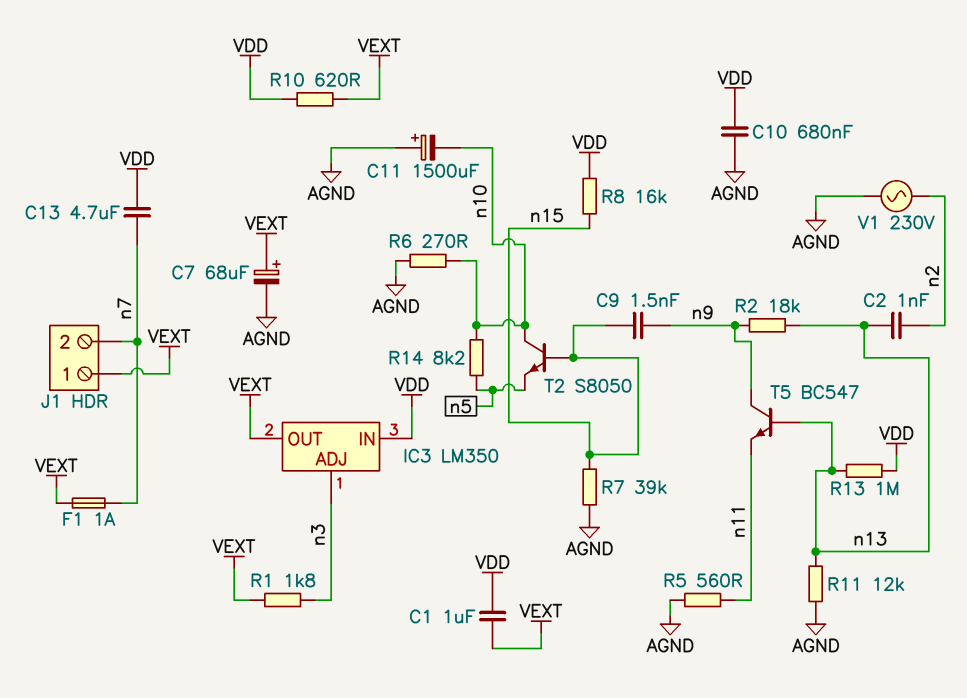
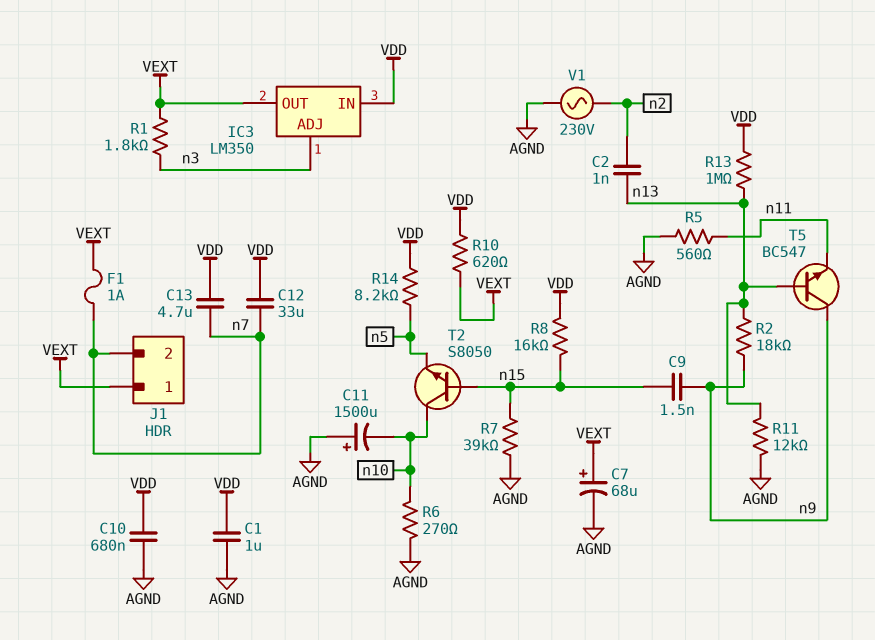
C1: 1uF (VDD, VEXT) -> 1uF (AGND, VDD)
C12: none -> 33uF (VDD, n7)
R14: 8.2k (n5, n10) -> 8.2k (VDD, n5)

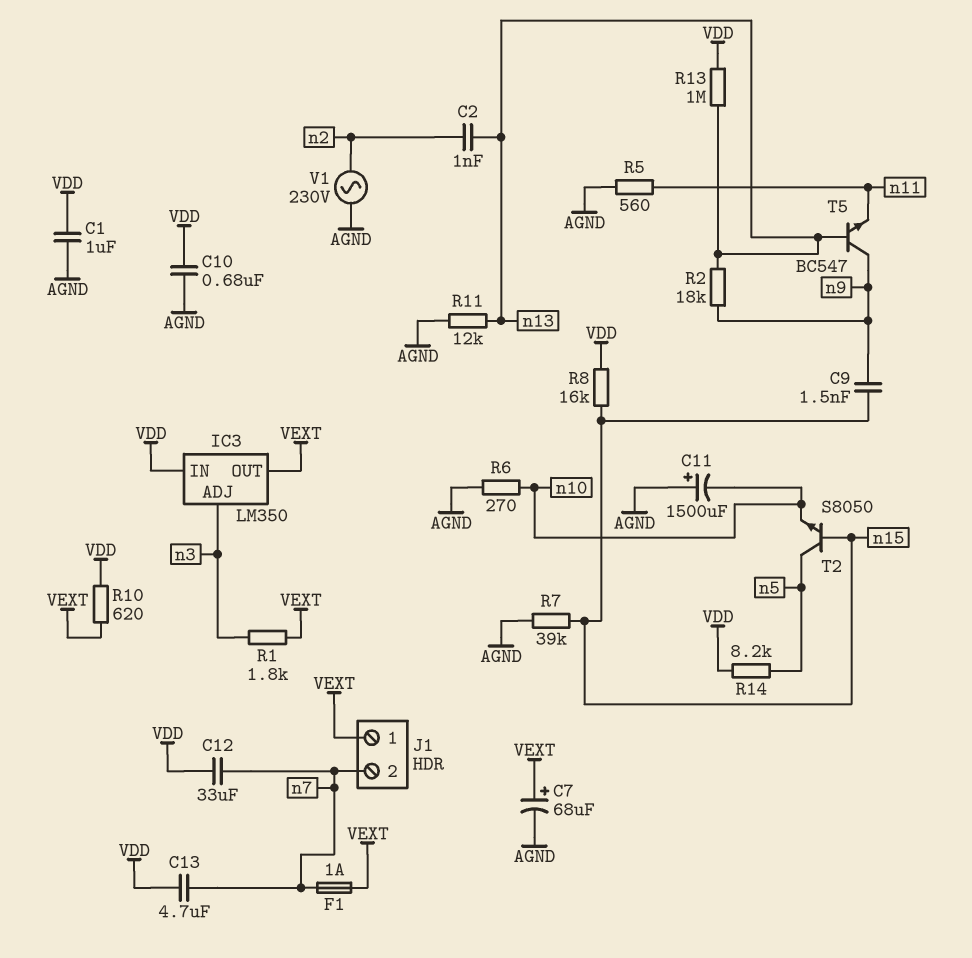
T2: NPN S8050 (B n15, C n10, E n5) -> NPN S8050 (B n15, C n5, E n10)

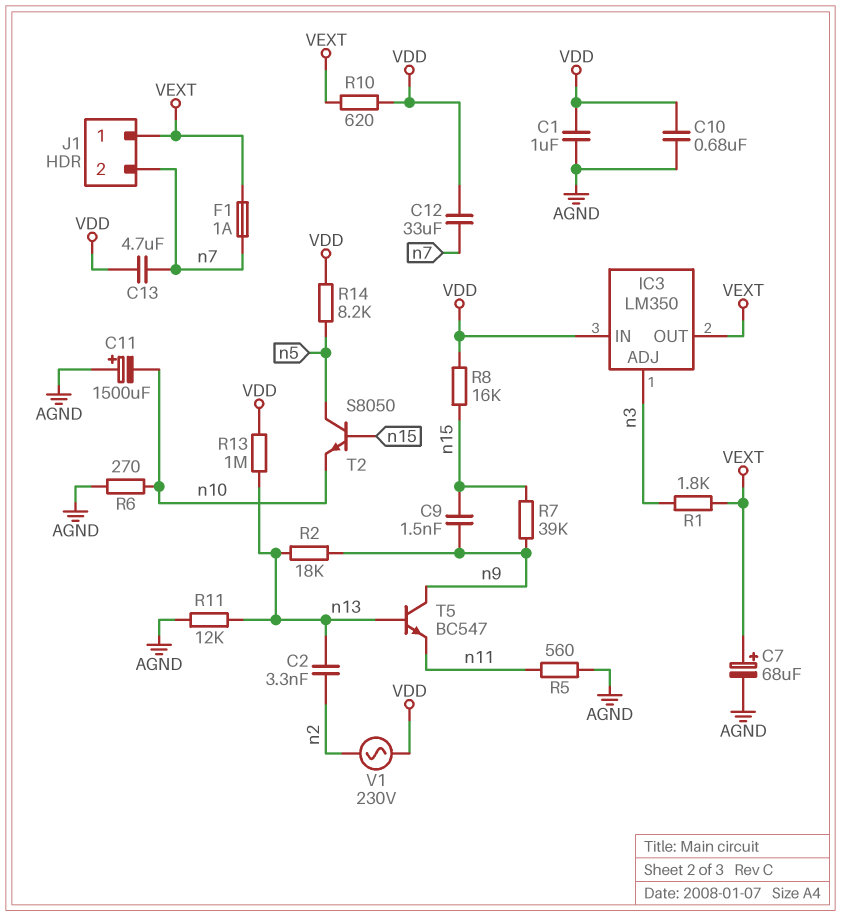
C2: 1nF (n2, n13) -> 3.3nF (n2, n13)
R7: 39k (AGND, n15) -> 39k (n9, n15)
V1: AC 230V (AGND, n2) -> AC 230V (VDD, n2)

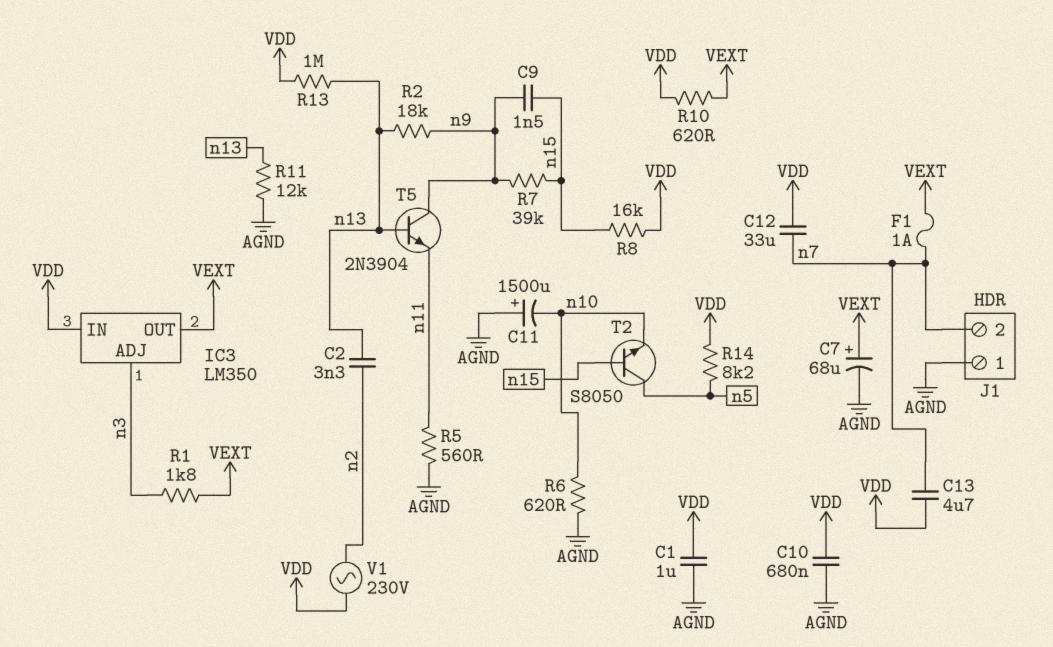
J1 pin 1: VEXT -> AGND
R6: 270 (AGND, n10) -> 620 (AGND, n10)
T5: NPN BC547 (B n13, C n9, E n11) -> NPN 2N3904 (B n13, C n9, E n11)

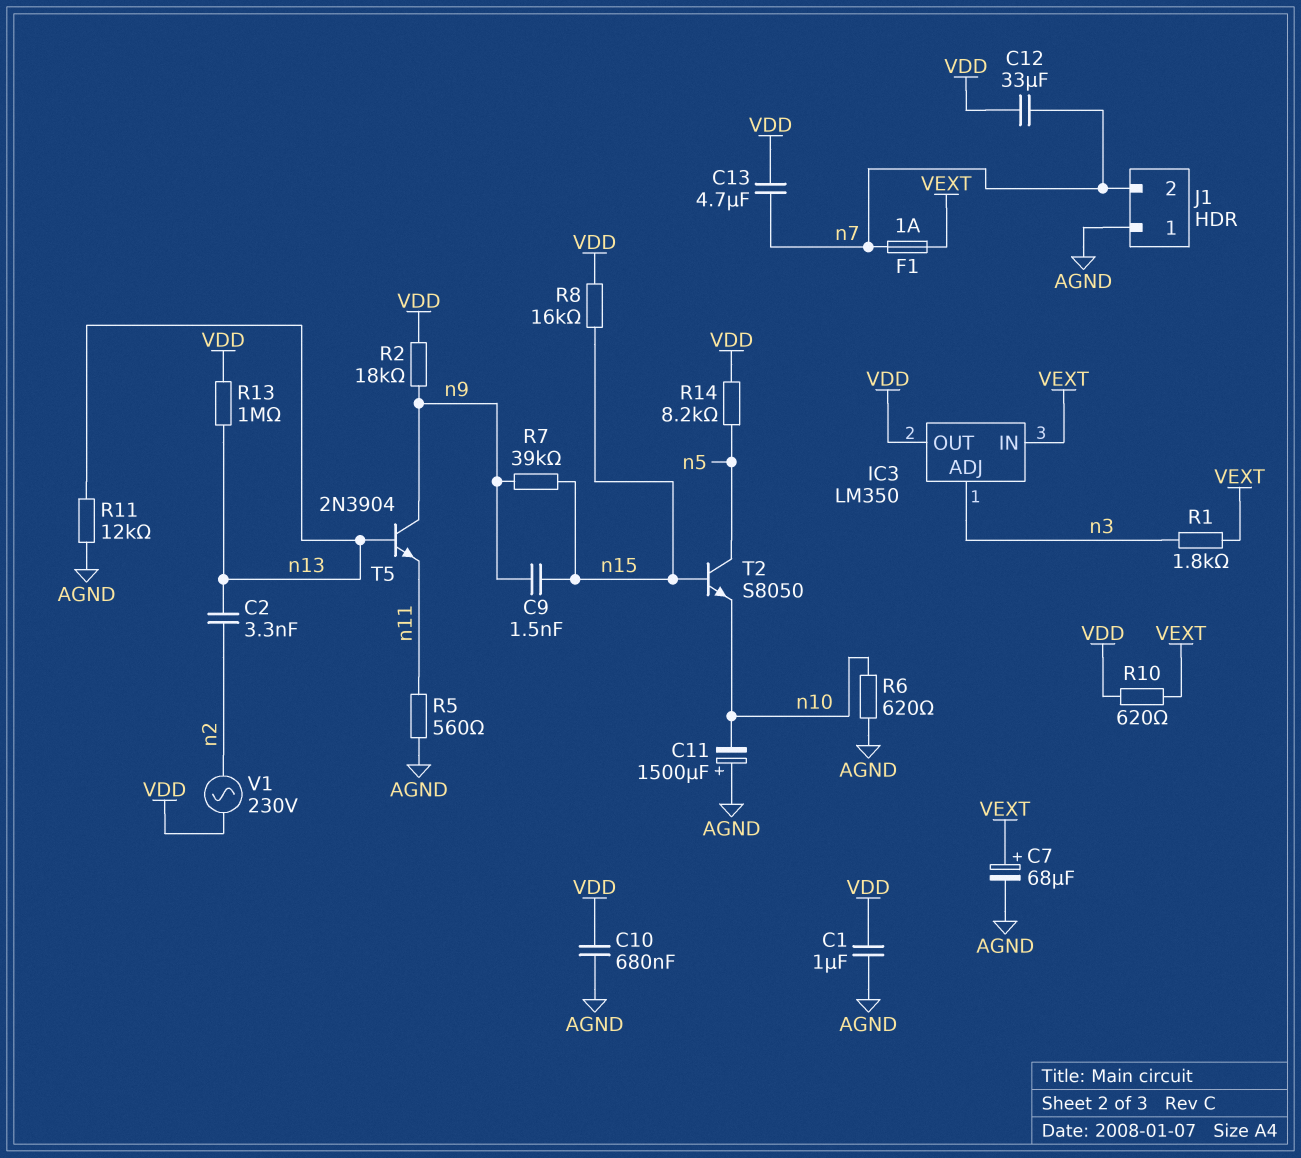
IC3 pin IN: VDD -> VEXT
IC3 pin OUT: VEXT -> VDD
R2: 18k (n9, n13) -> 18k (VDD, n9)

